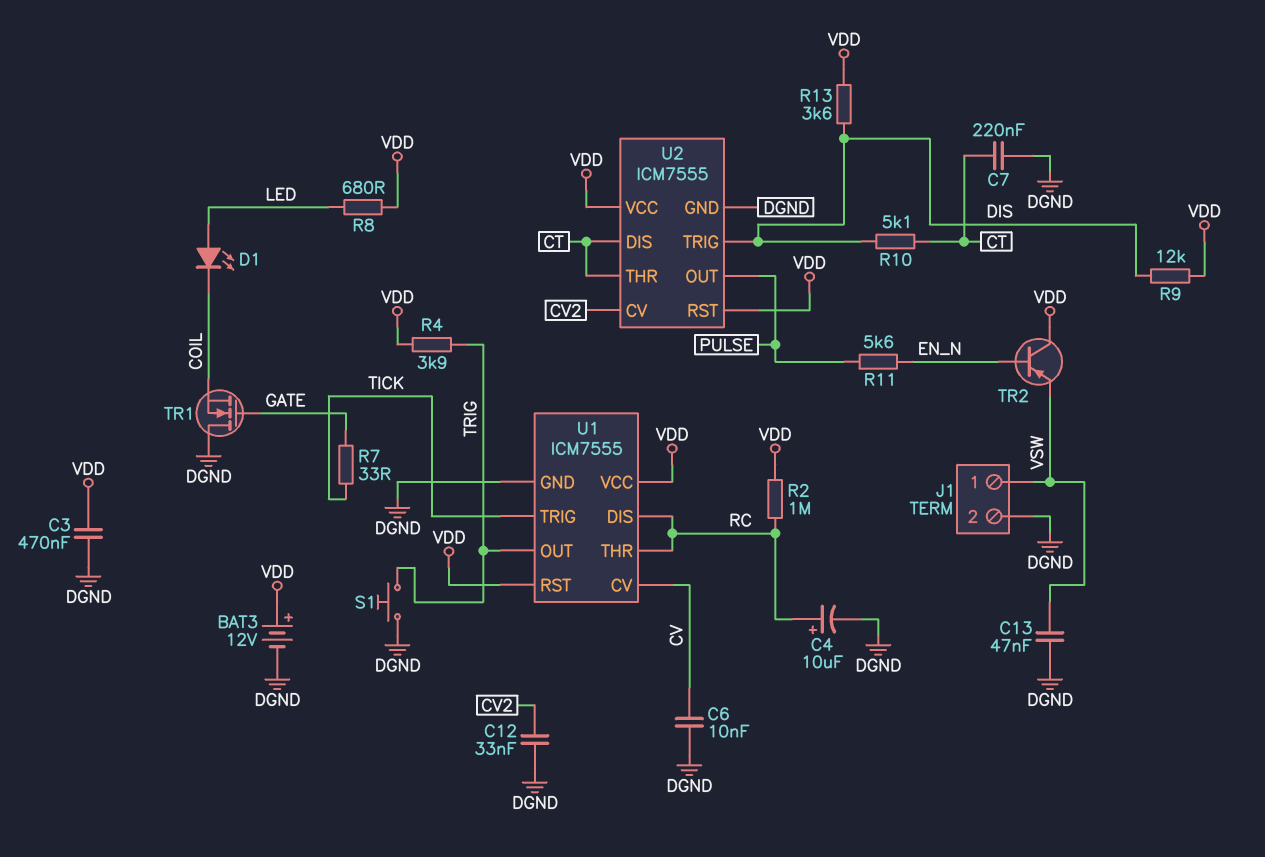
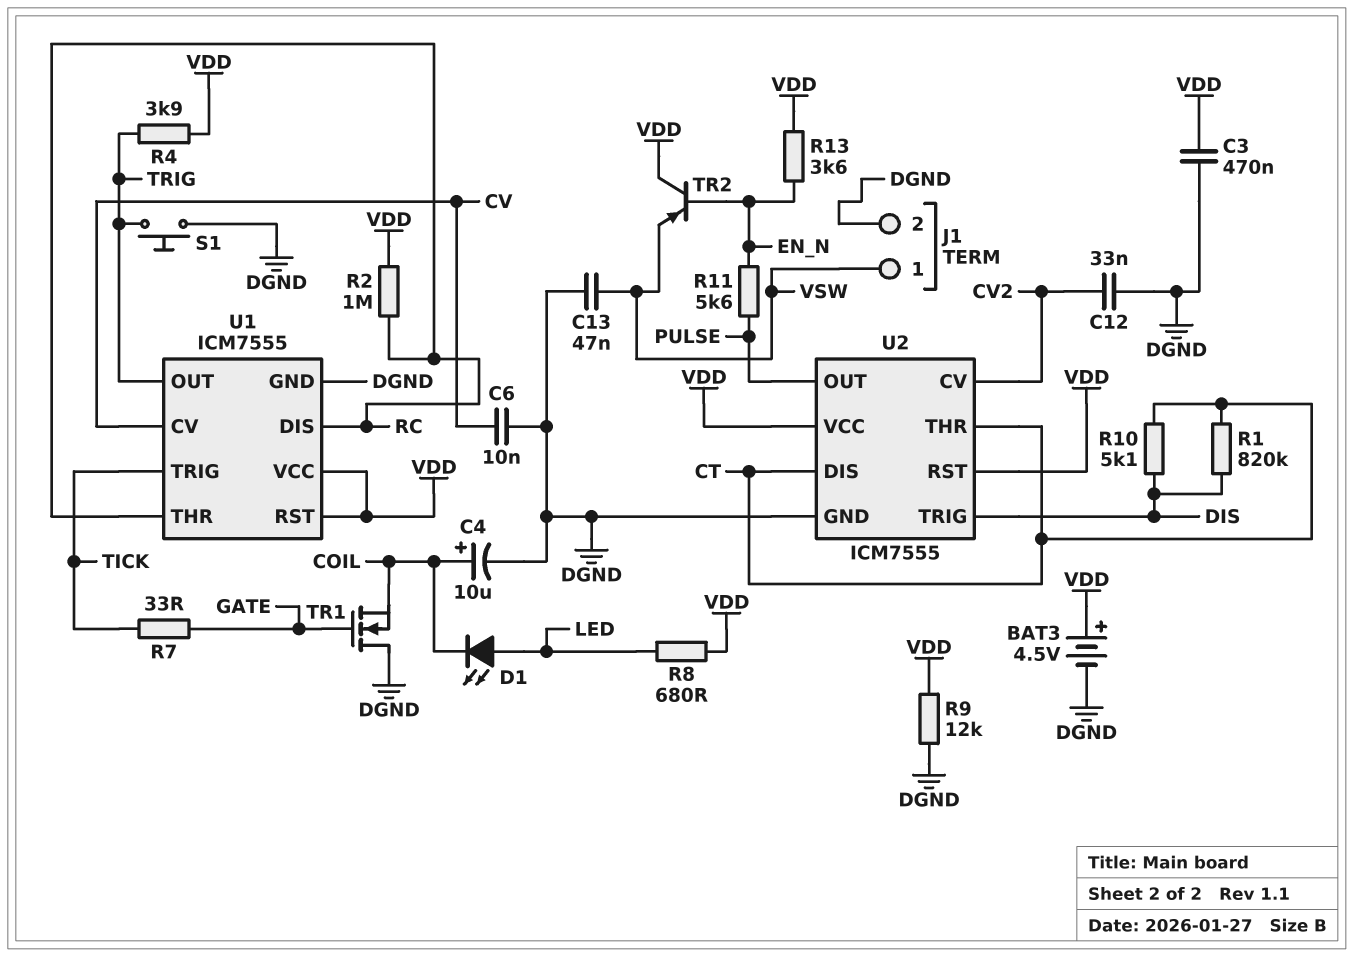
BAT3: 12V (plus VDD, minus DGND) -> 4.5V (plus VDD, minus DGND)
C4: 10uF (plus RC, minus DGND) -> 10uF (plus COIL, minus DGND)
C7: 220nF (CT, DGND) -> none
R1: none -> 820k (CT, DIS)
R9: 12k (DIS, VDD) -> 12k (DGND, VDD)
R13: 3.6k (DIS, VDD) -> 3.6k (EN_N, VDD)

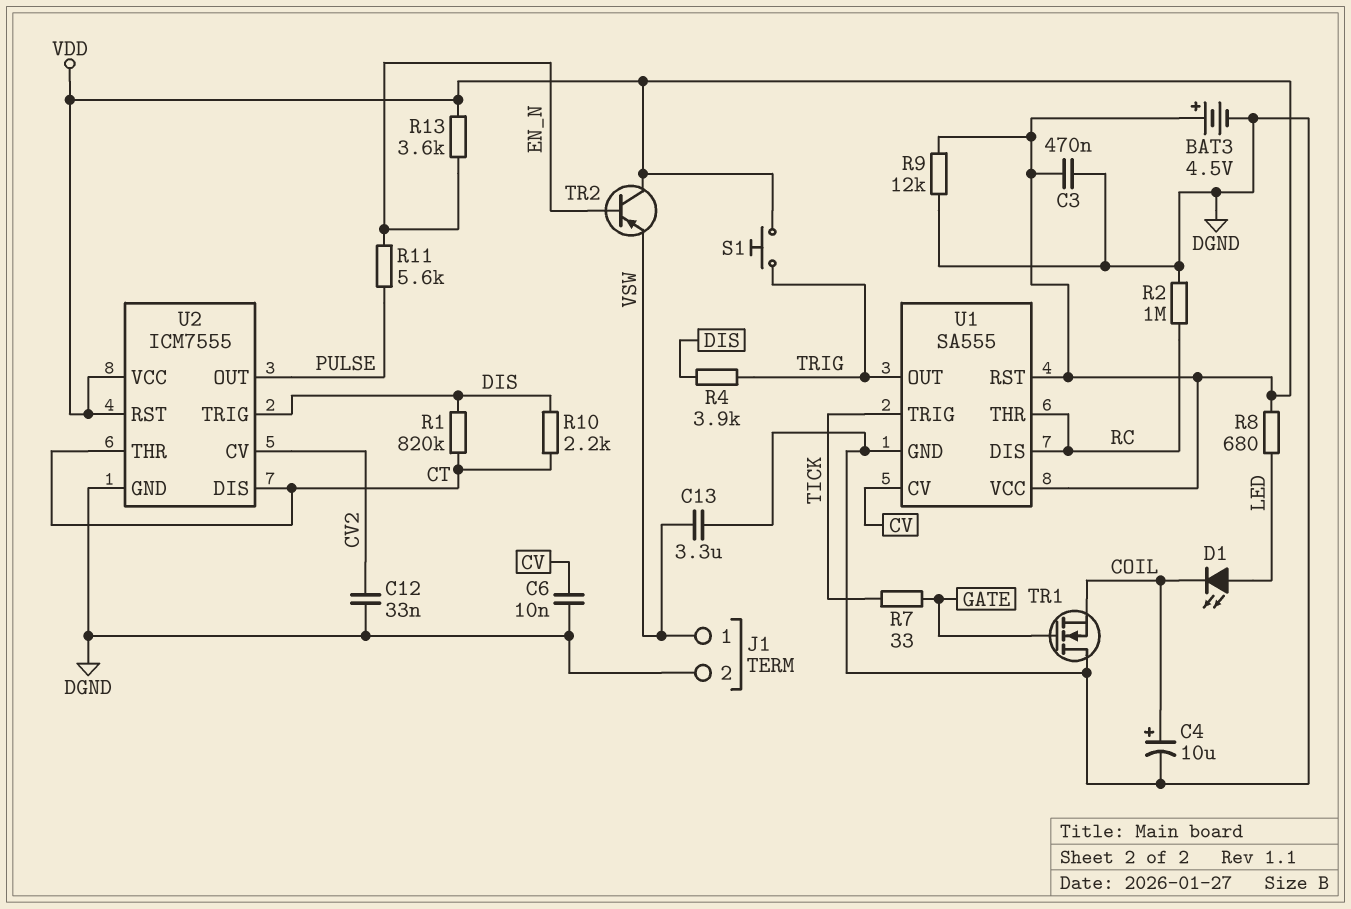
C13: 47nF (DGND, VSW) -> 3.3uF (DGND, VSW)
R2: 1M (RC, VDD) -> 1M (DGND, RC)
R4: 3.9k (TRIG, VDD) -> 3.9k (DIS, TRIG)
R10: 5.1k (CT, DIS) -> 2.2k (CT, DIS)
S1: button (DGND, TRIG) -> button (TRIG, VDD)
U1: ICM7555 -> SA555

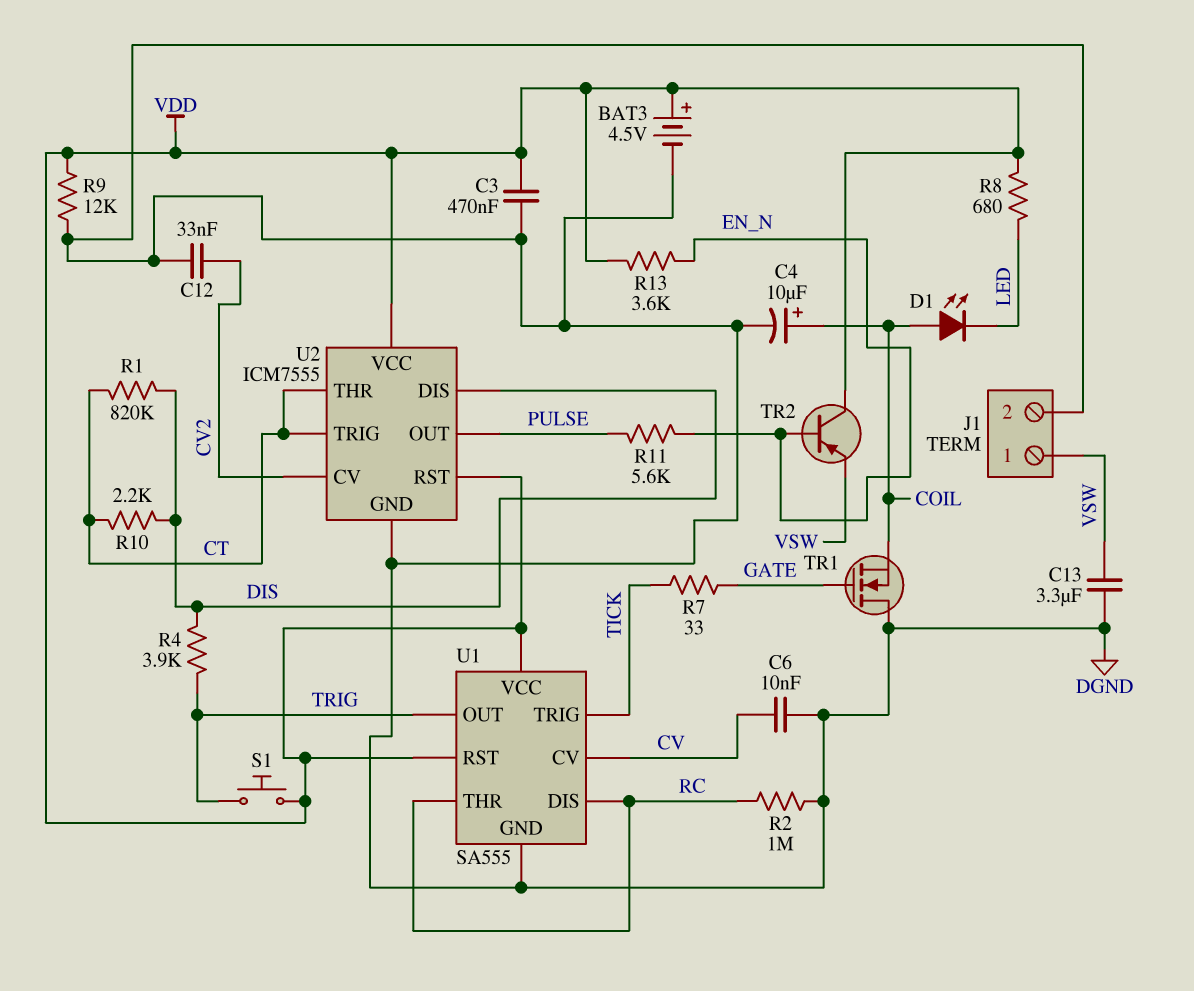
D1: LED (A LED, K COIL) -> LED (A COIL, K LED)
U2 pin DIS: CT -> DIS
U2 pin TRIG: DIS -> CT

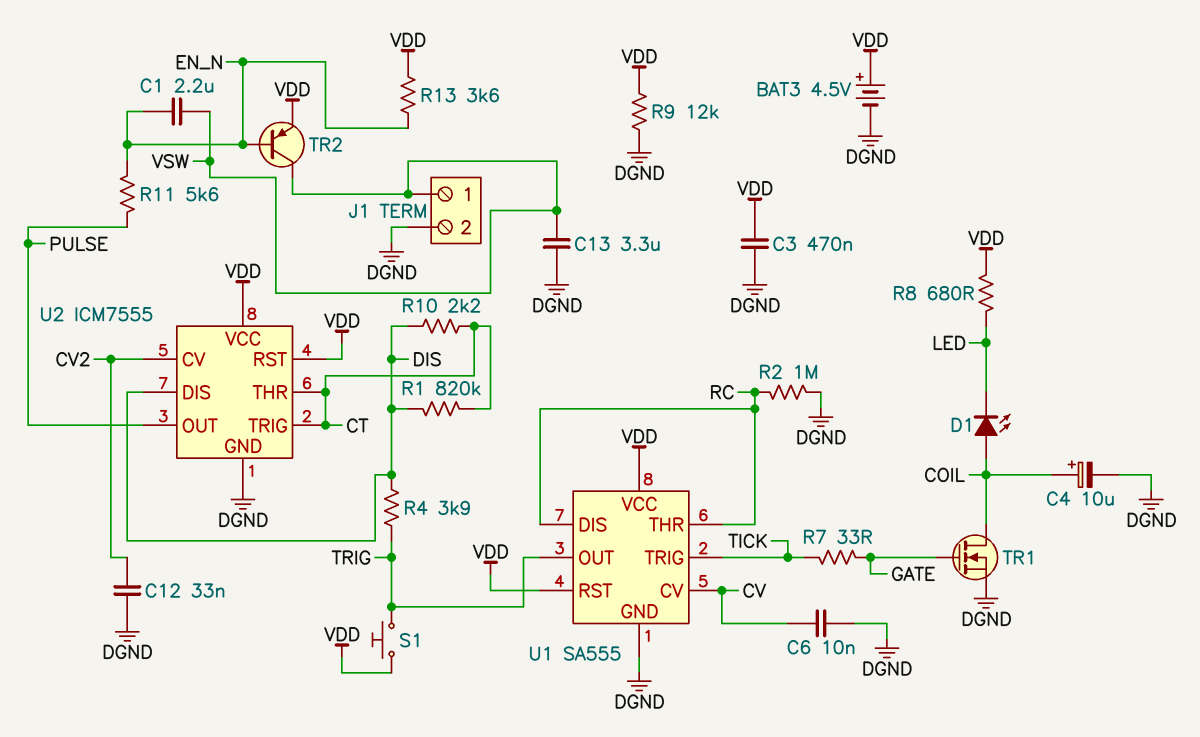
C1: none -> 2.2uF (EN_N, VSW)
TR1: NMOS (G GATE, D DGND, S COIL) -> NMOS (G GATE, D COIL, S DGND)
TR2: PNP (B EN_N, C VDD, E VSW) -> PNP (B EN_N, C VSW, E VDD)

